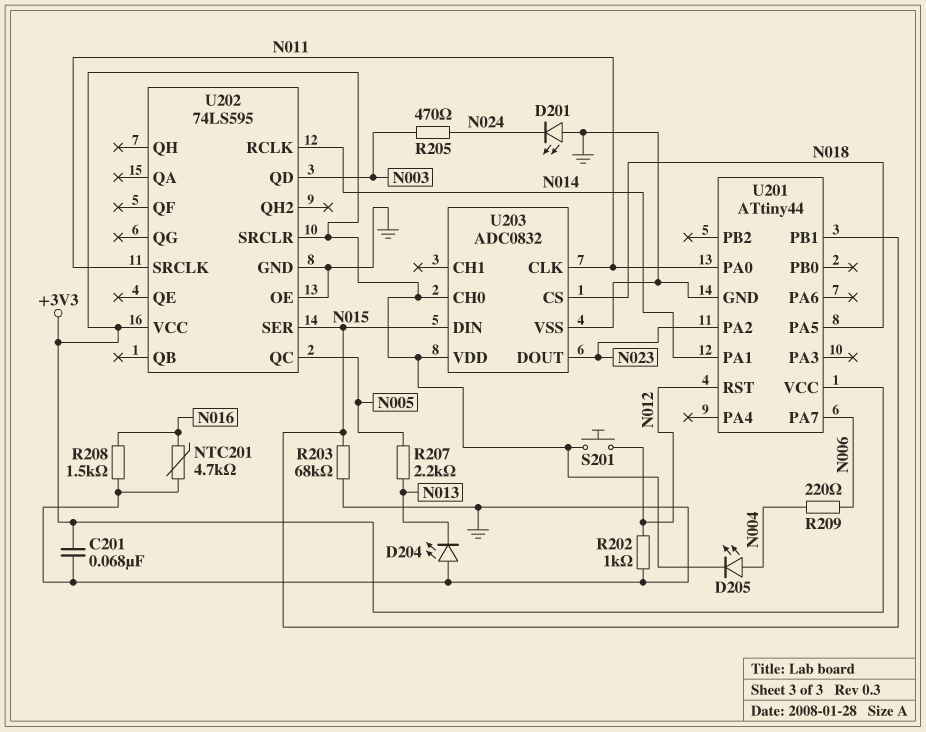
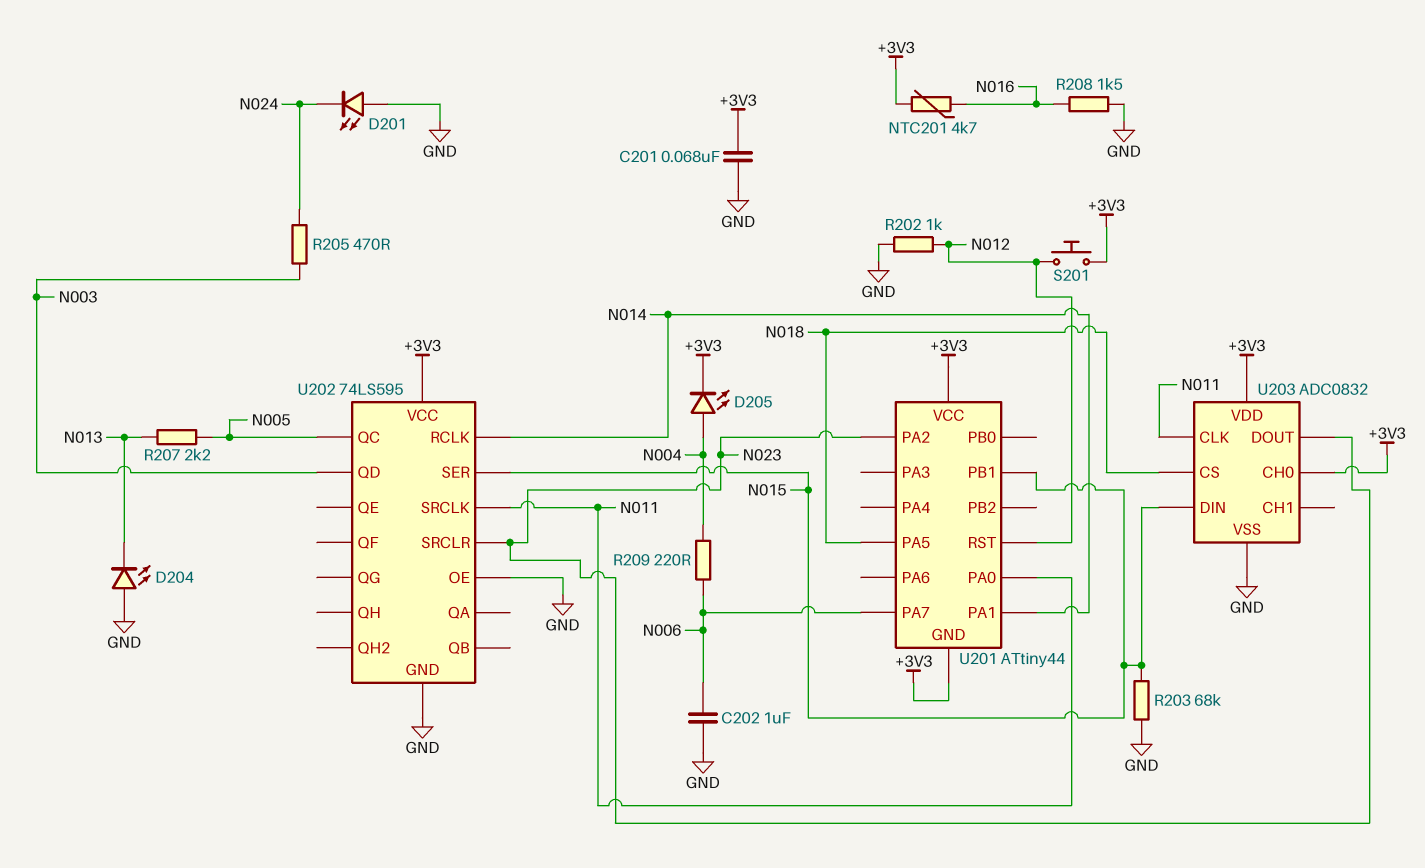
C202: none -> 1uF (GND, N006)
NTC201: 4.7k (GND, N016) -> 4.7k (+3V3, N016)
U201 pin GND: GND -> +3V3
U202 pin SRCLR: +3V3 -> N023

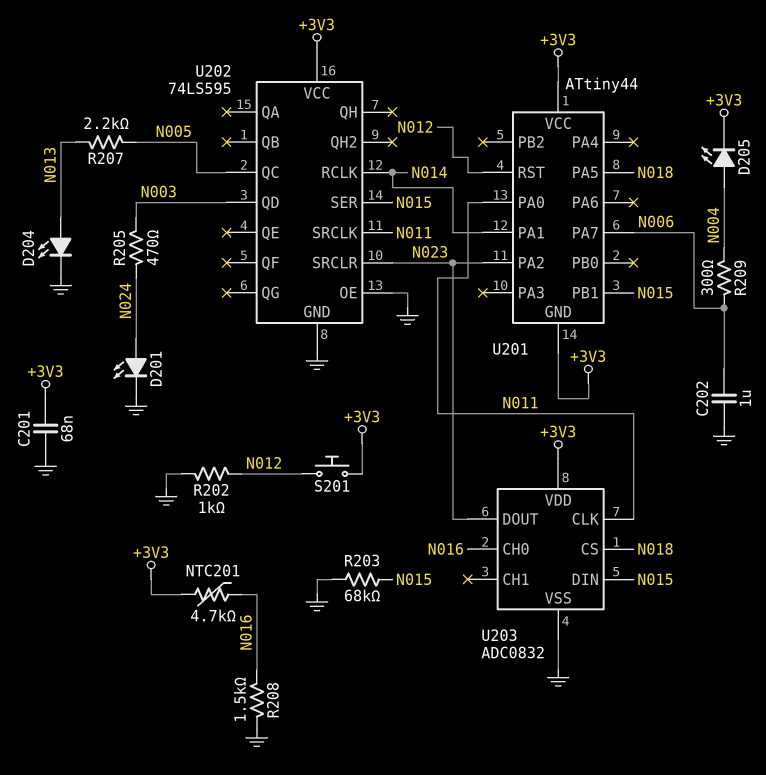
D201: LED (A GND, K N024) -> LED (A N024, K GND)
D204: LED (A GND, K N013) -> LED (A N013, K GND)
R209: 220 (N004, N006) -> 300 (N004, N006)
U203 pin CH0: +3V3 -> N016

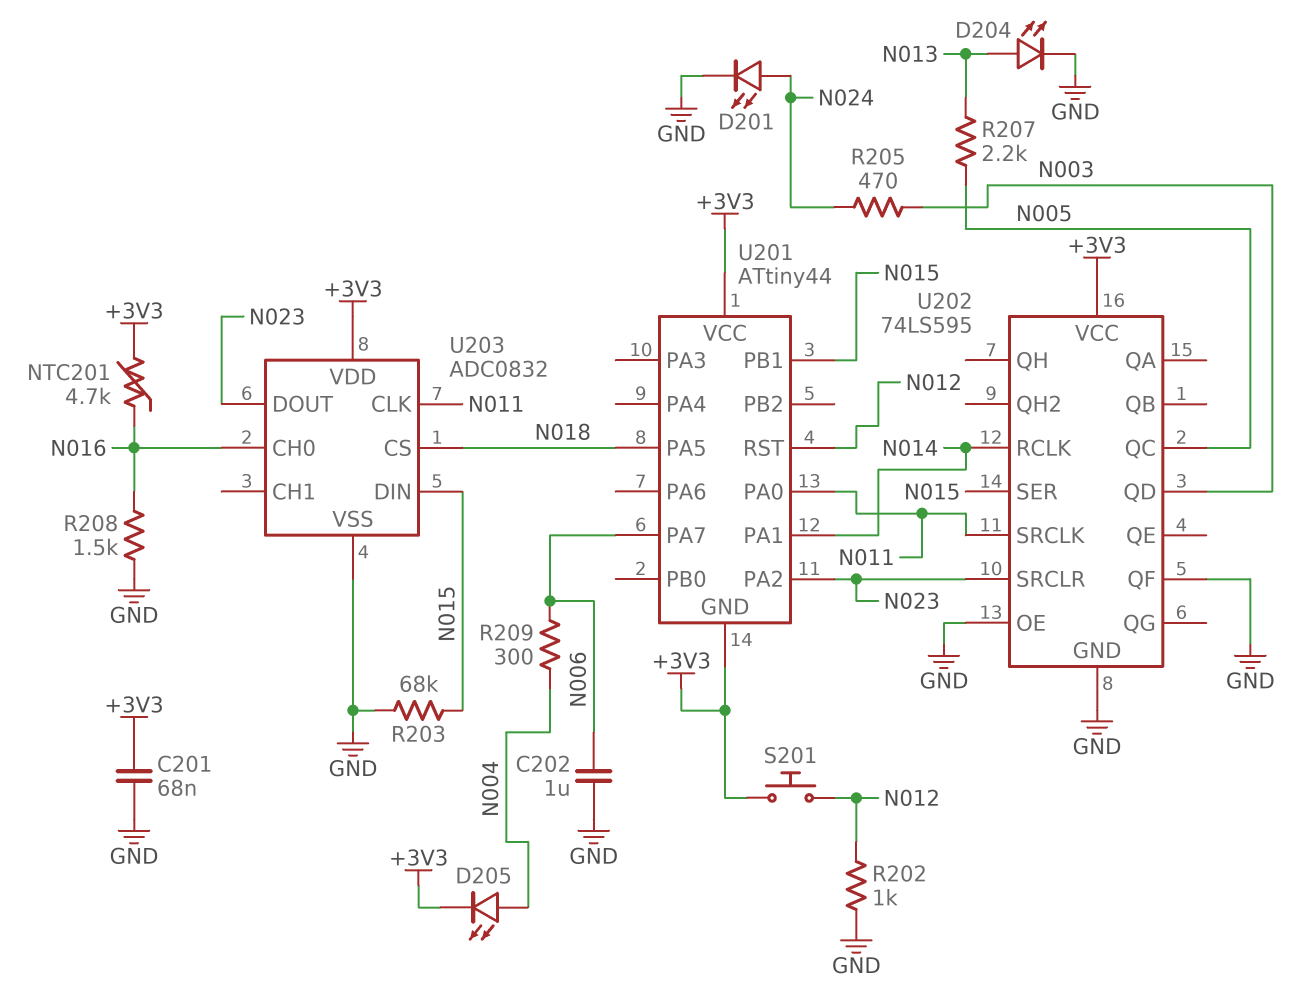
U202 pin QF: none -> GND

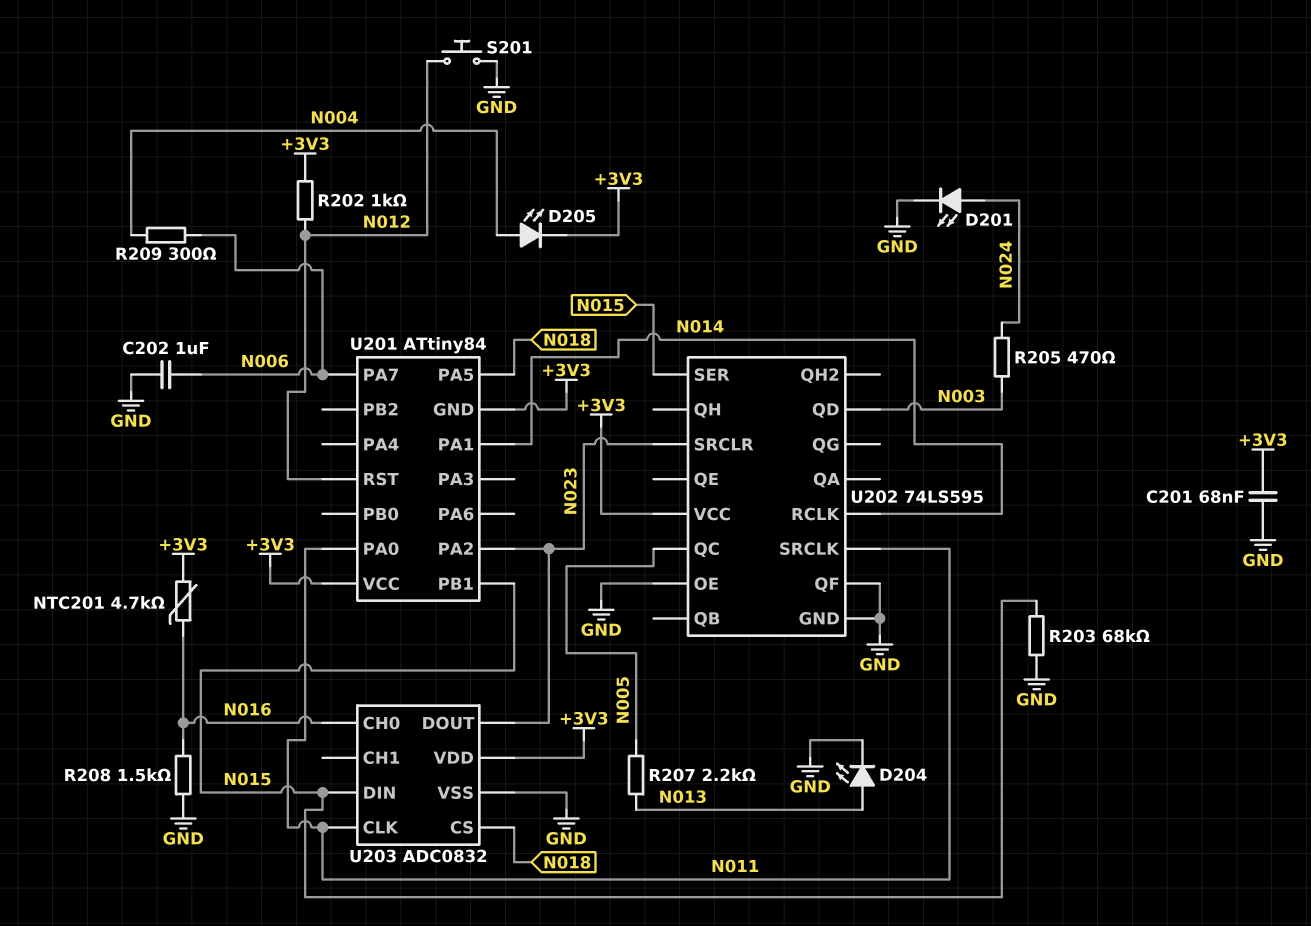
R202: 1k (GND, N012) -> 1k (+3V3, N012)
S201: button (+3V3, N012) -> button (GND, N012)
U201: ATtiny44 -> ATtiny84

